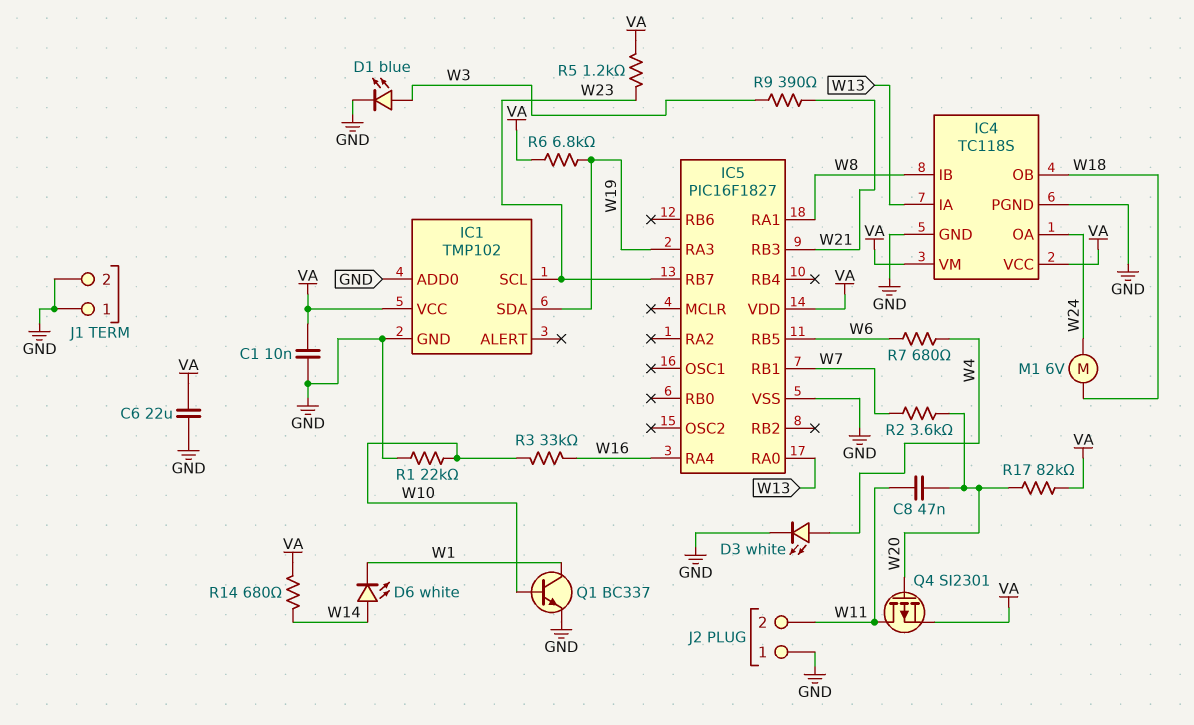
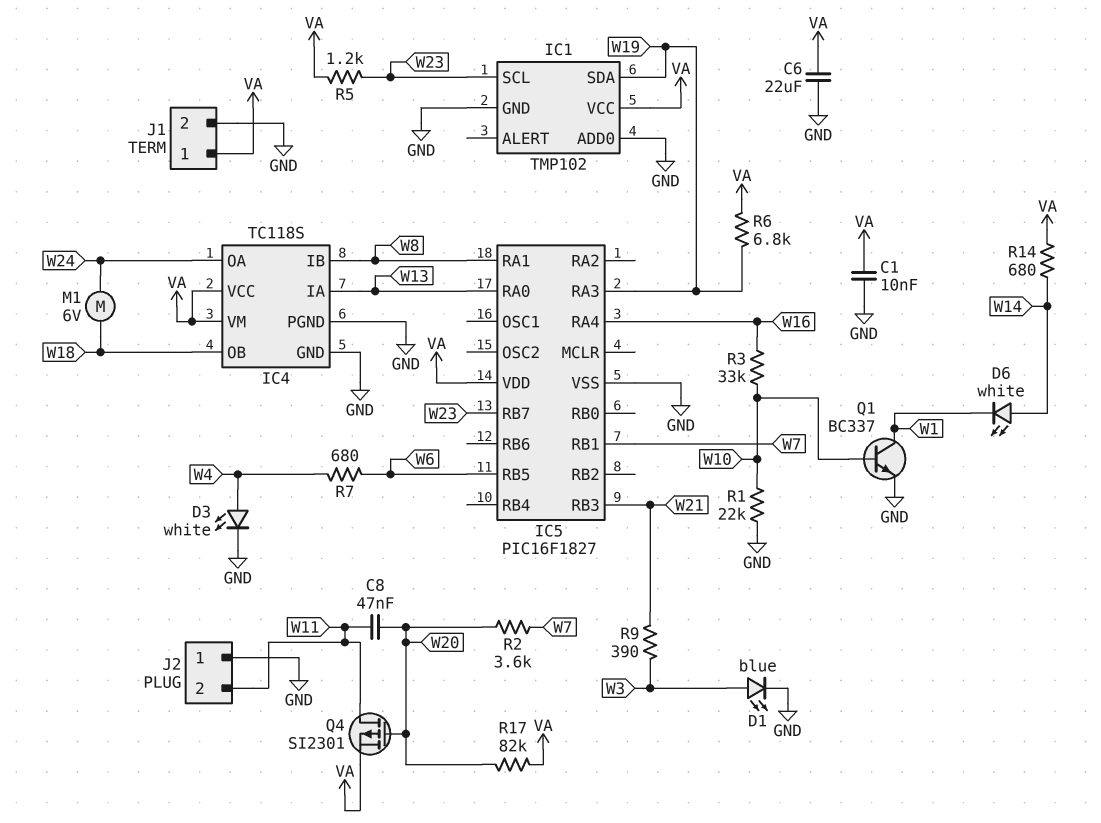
J1 pin 1: GND -> VA

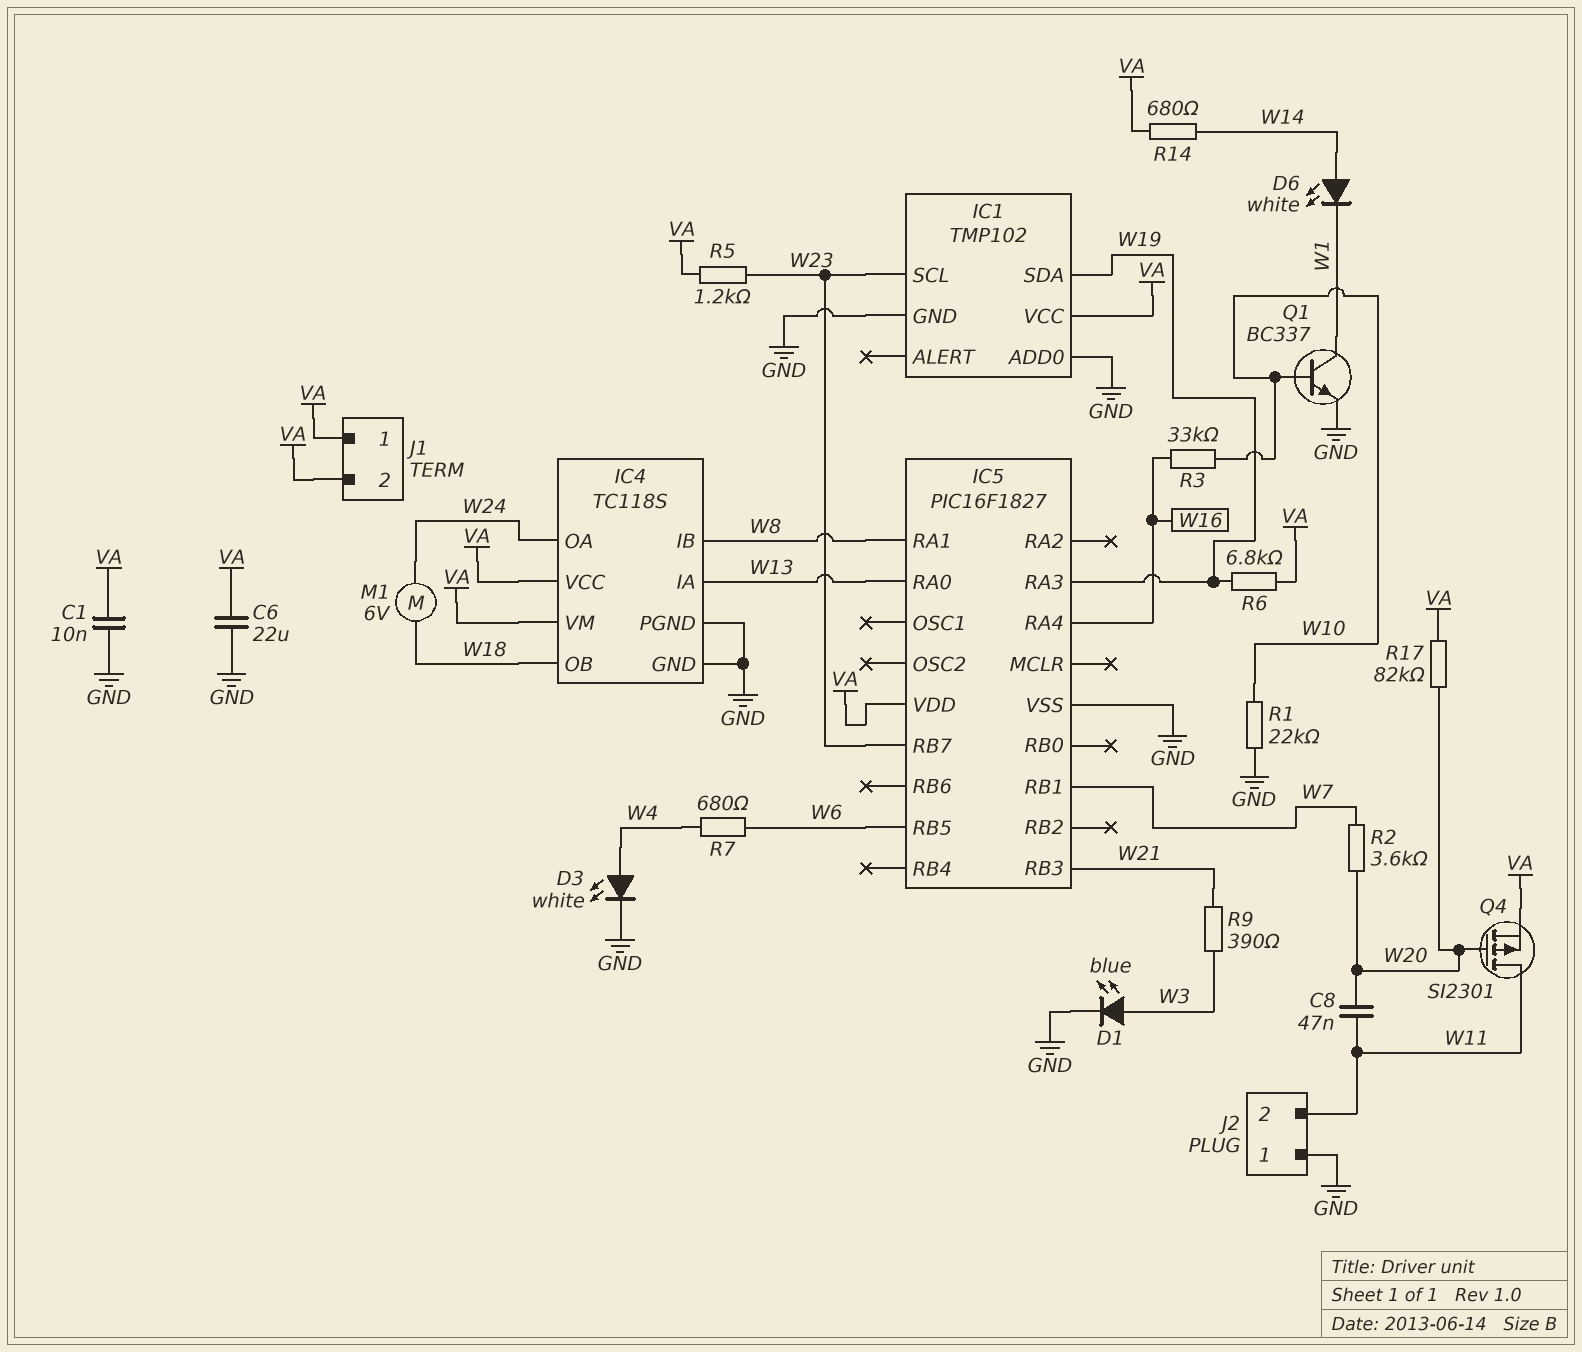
J1 pin 2: GND -> VA

